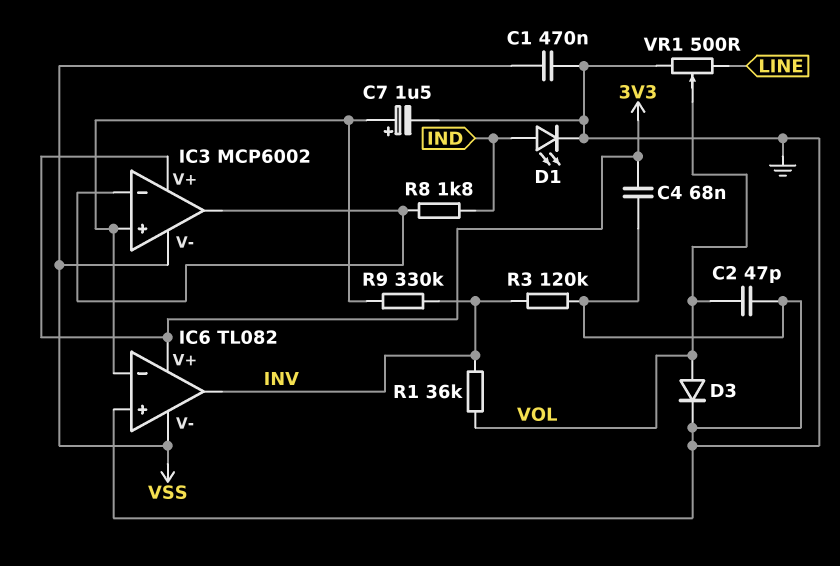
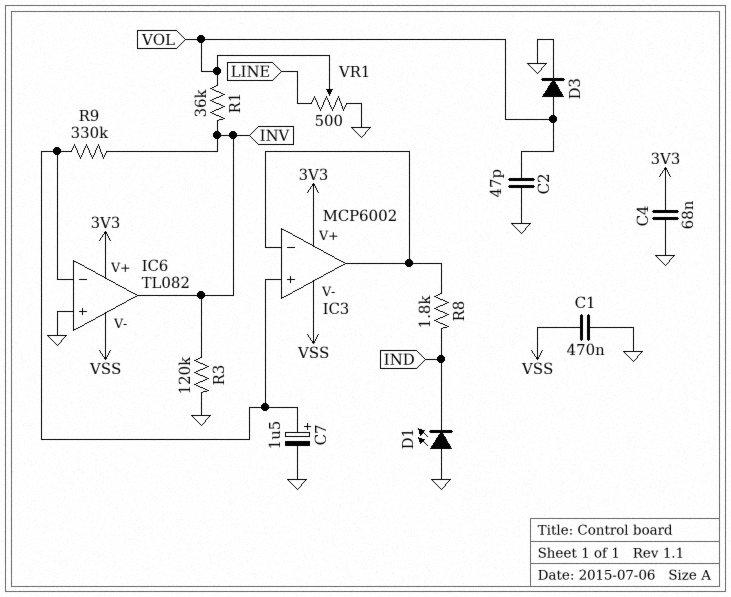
D1: LED (A IND, K GND) -> LED (A GND, K IND)

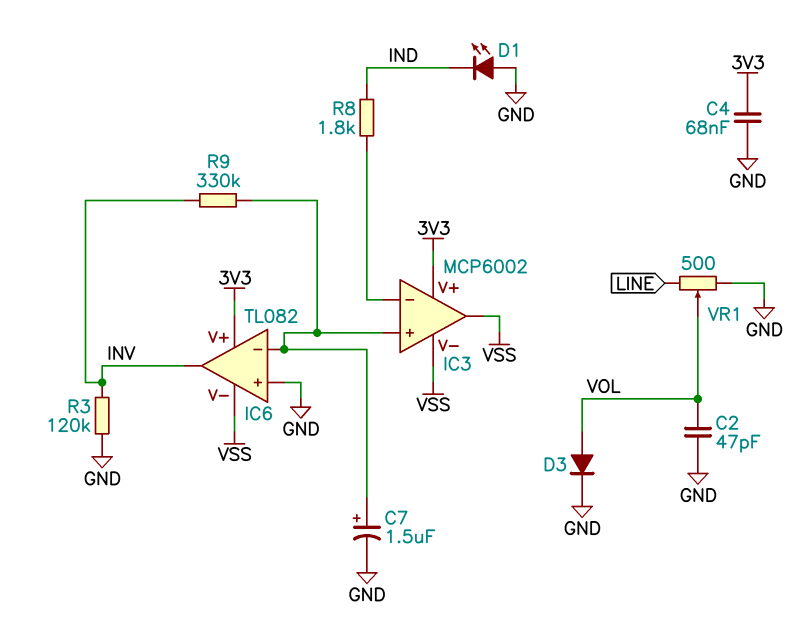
C1: 470nF (GND, VSS) -> none
IC3 pin out: IC3/in- -> VSS
R1: 36k (INV, VOL) -> none

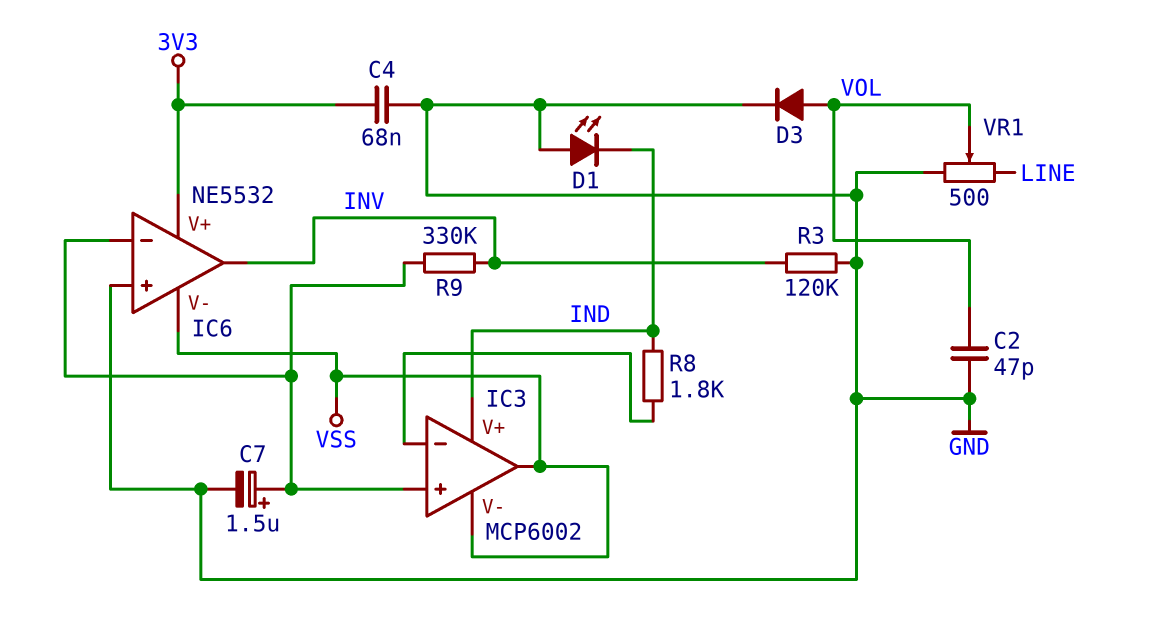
IC3 pin V+: 3V3 -> IND
IC6: TL082 -> NE5532

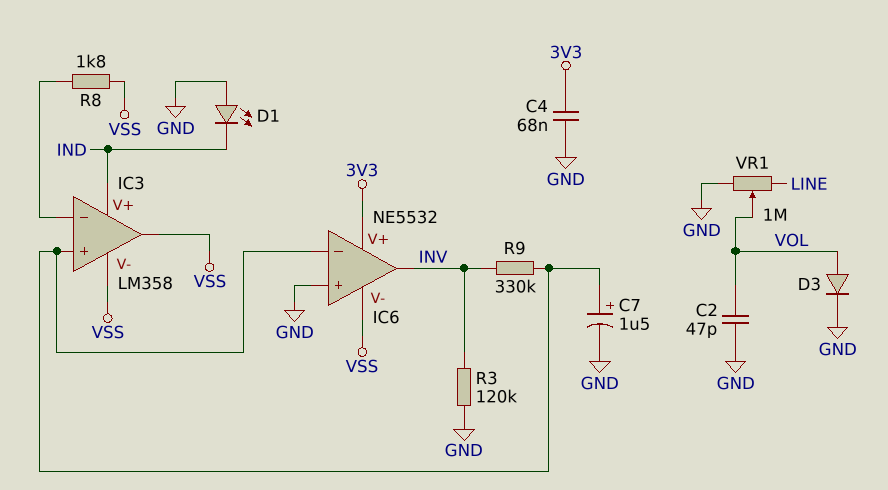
IC3: MCP6002 -> LM358
R8: 1.8k (IC3/in-, IND) -> 1.8k (IC3/in-, VSS)
VR1: 500 (GND, LINE, wiper VOL) -> 1M (GND, LINE, wiper VOL)

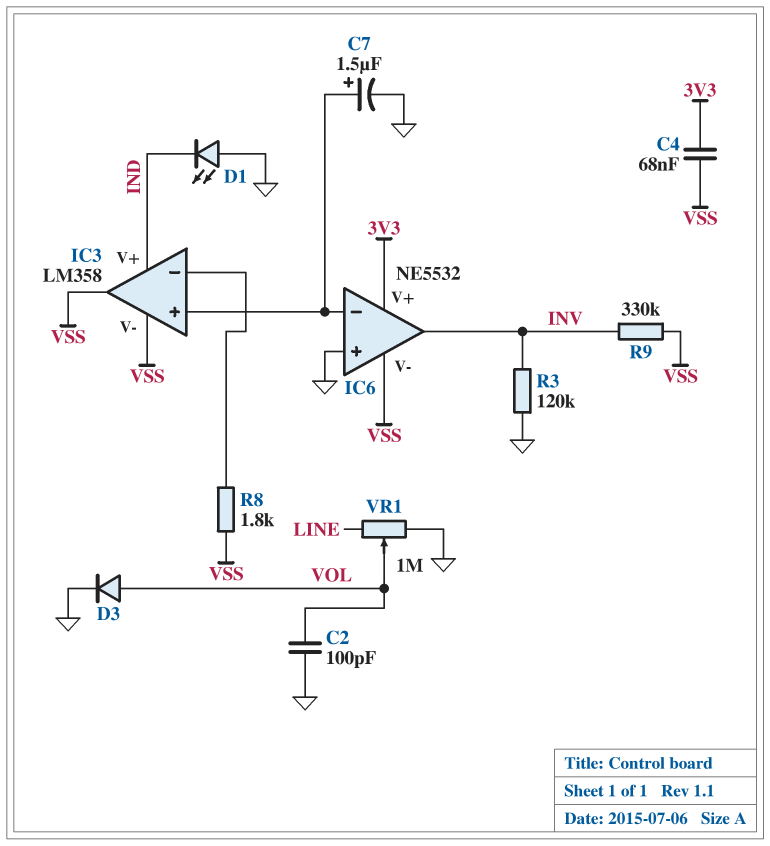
C2: 47pF (GND, VOL) -> 100pF (GND, VOL)
C4: 68nF (3V3, GND) -> 68nF (3V3, VSS)
R9: 330k (IC3/in+, INV) -> 330k (INV, VSS)

